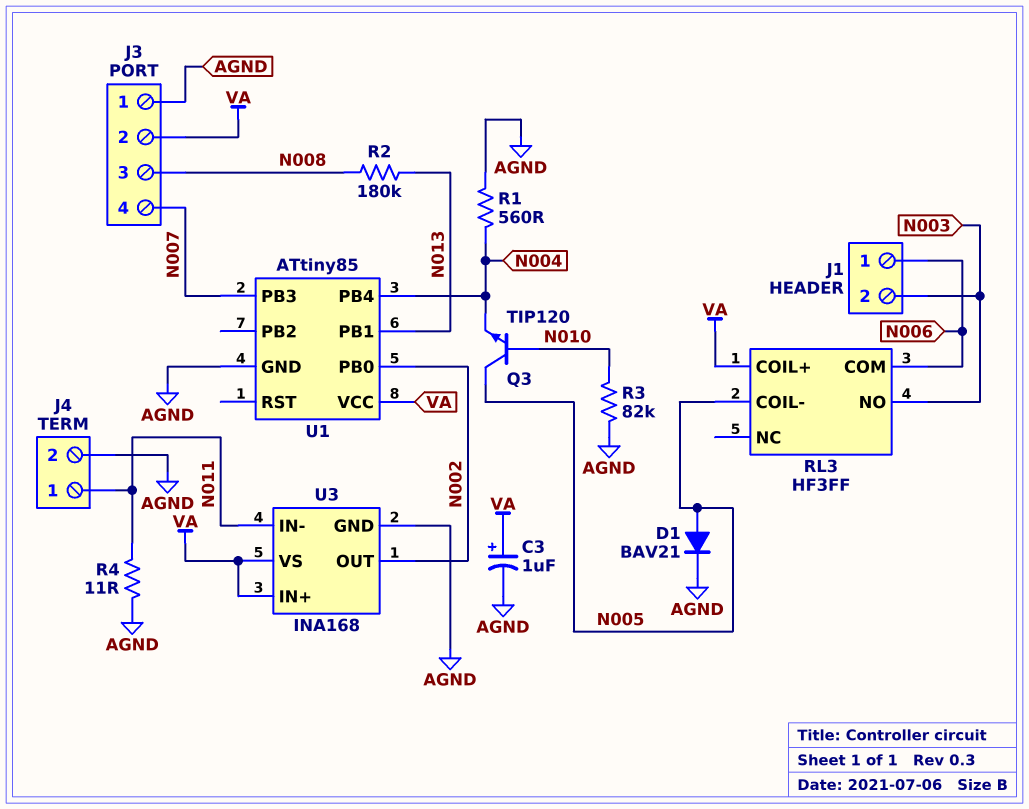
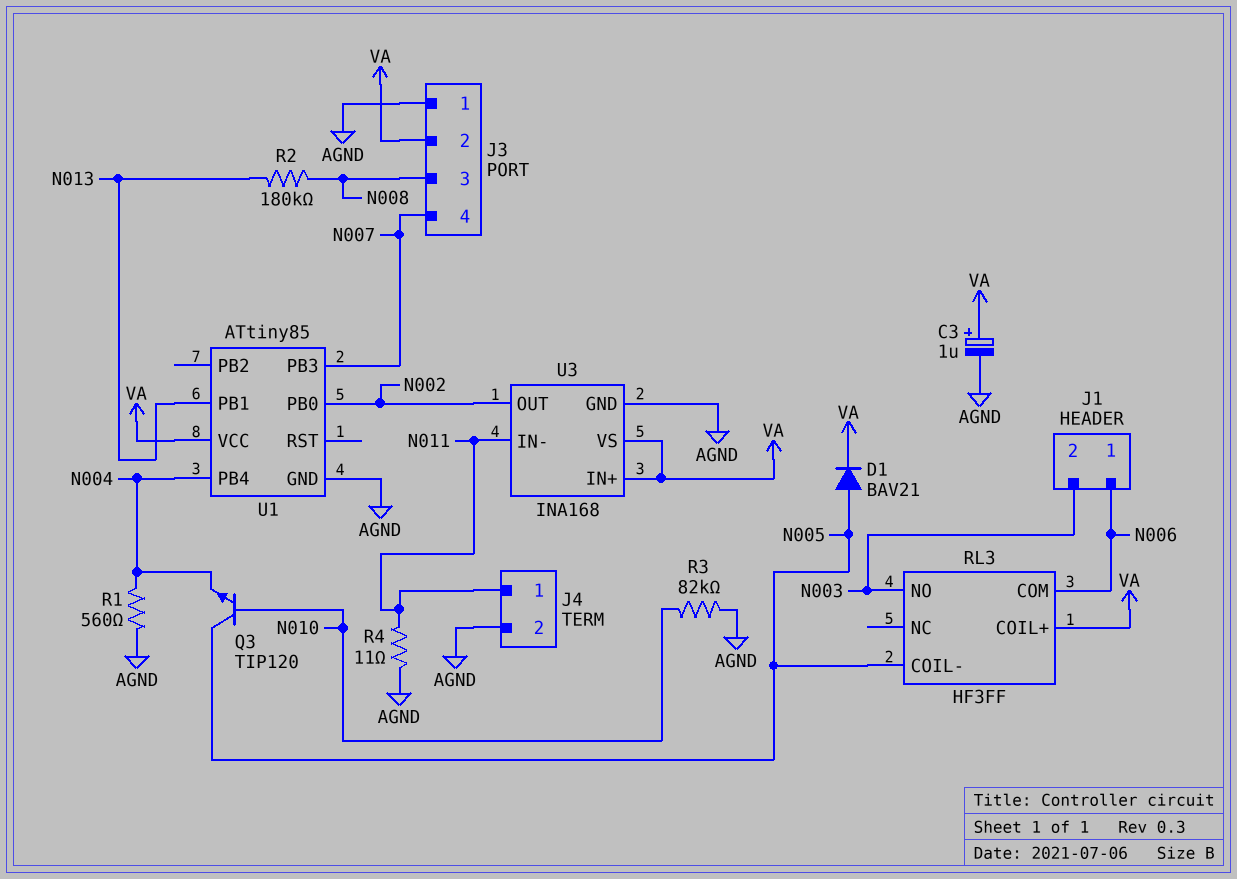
D1: diode BAV21 (A N005, K AGND) -> diode BAV21 (A N005, K VA)

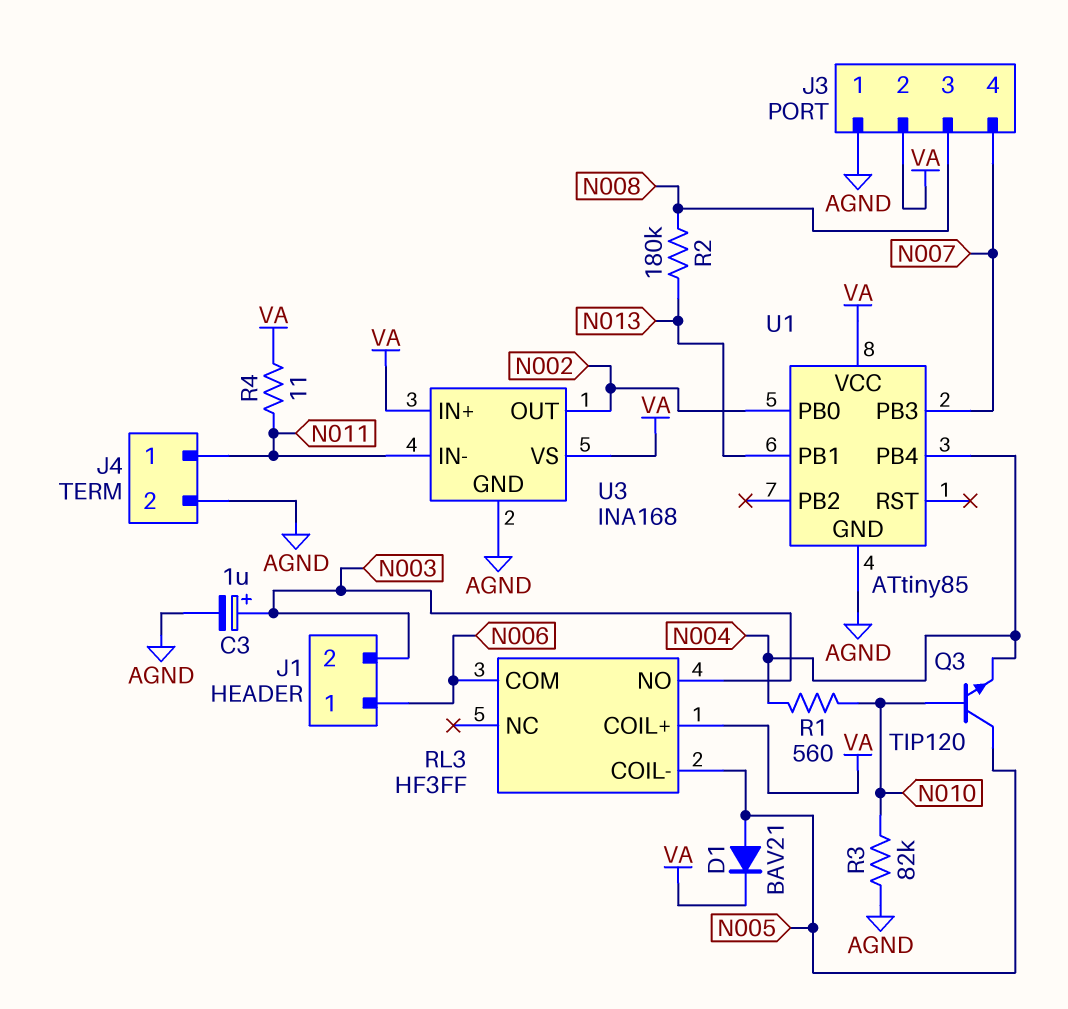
C3: 1uF (plus VA, minus AGND) -> 1uF (plus N003, minus AGND)
R1: 560 (AGND, N004) -> 560 (N004, N010)
R4: 11 (AGND, N011) -> 11 (N011, VA)

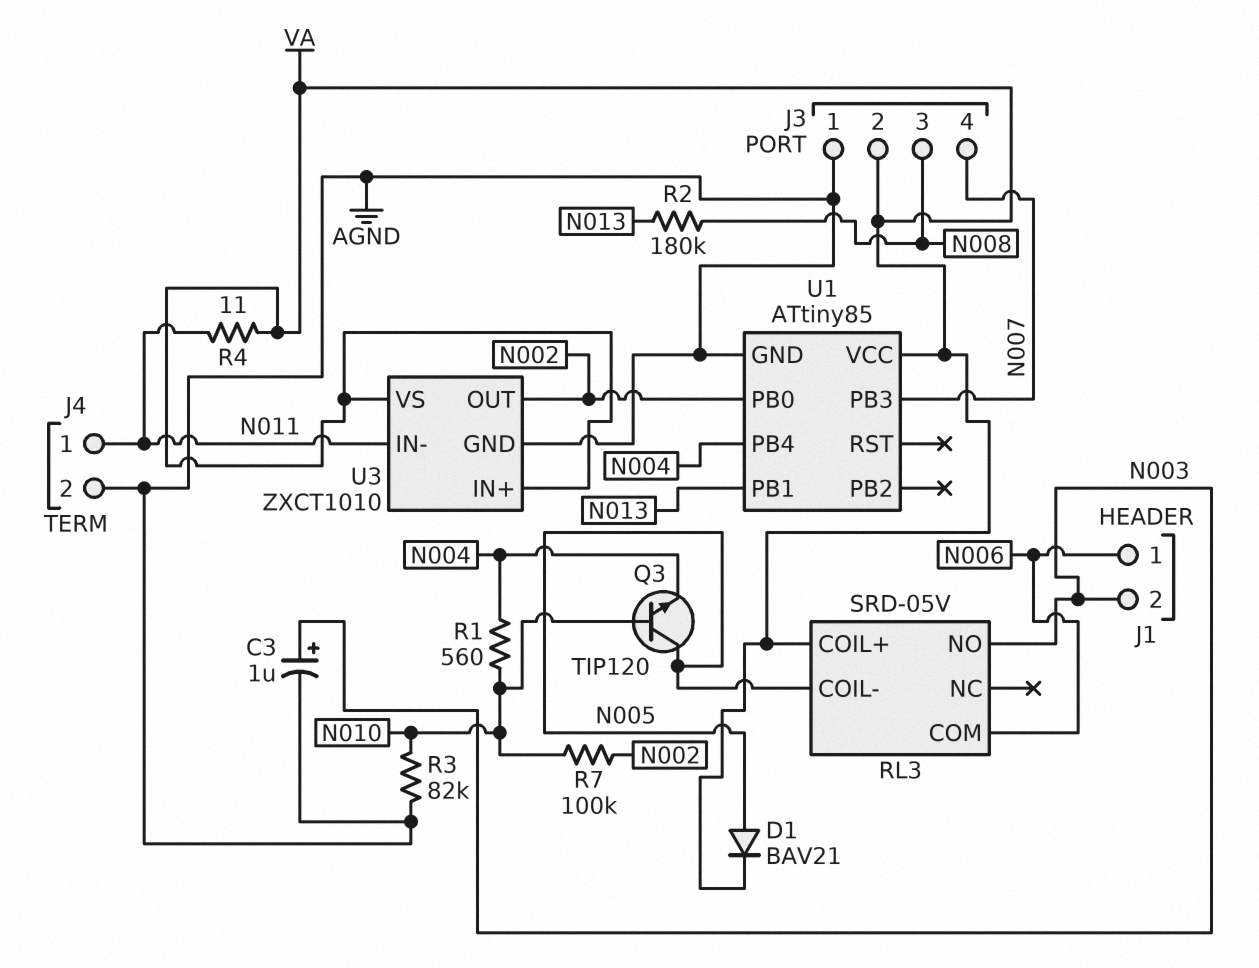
R7: none -> 100k (N002, N010)
RL3: HF3FF -> SRD-05V
U3: INA168 -> ZXCT1010

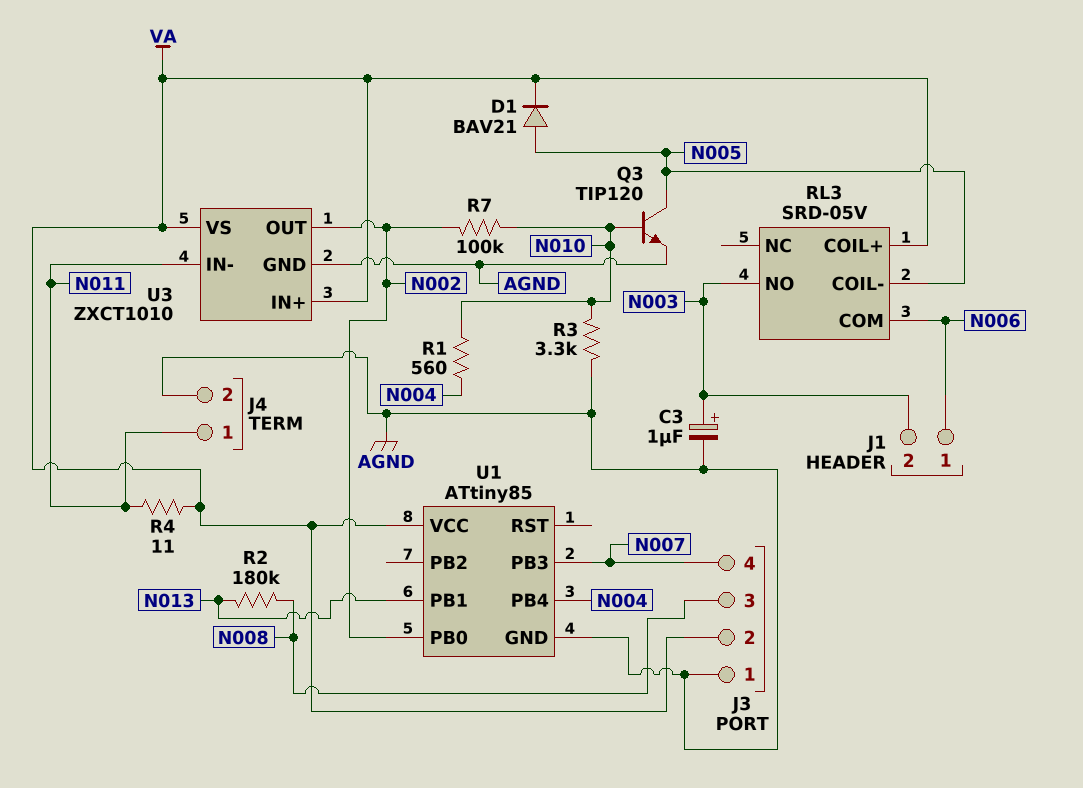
Q3: NPN TIP120 (B N010, C N005, E N004) -> NPN TIP120 (B N010, C N005, E AGND)
R3: 82k (AGND, N010) -> 3.3k (AGND, N010)

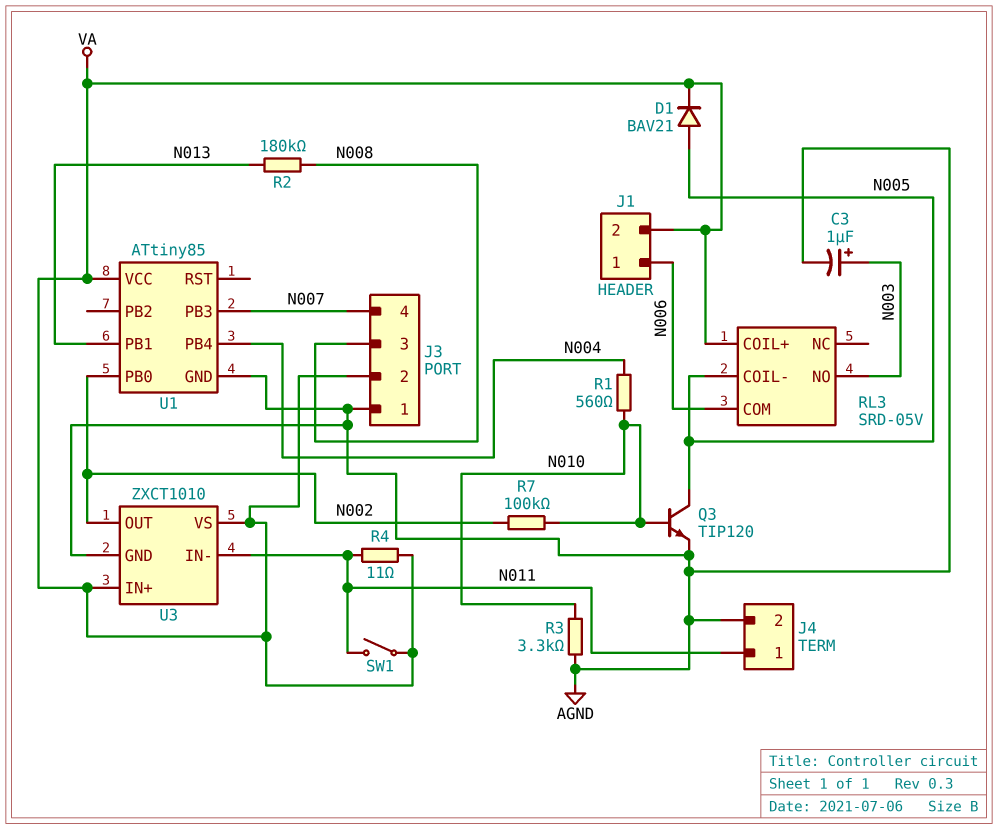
J1 pin 2: N003 -> VA
SW1: none -> switch (N011, VA)

